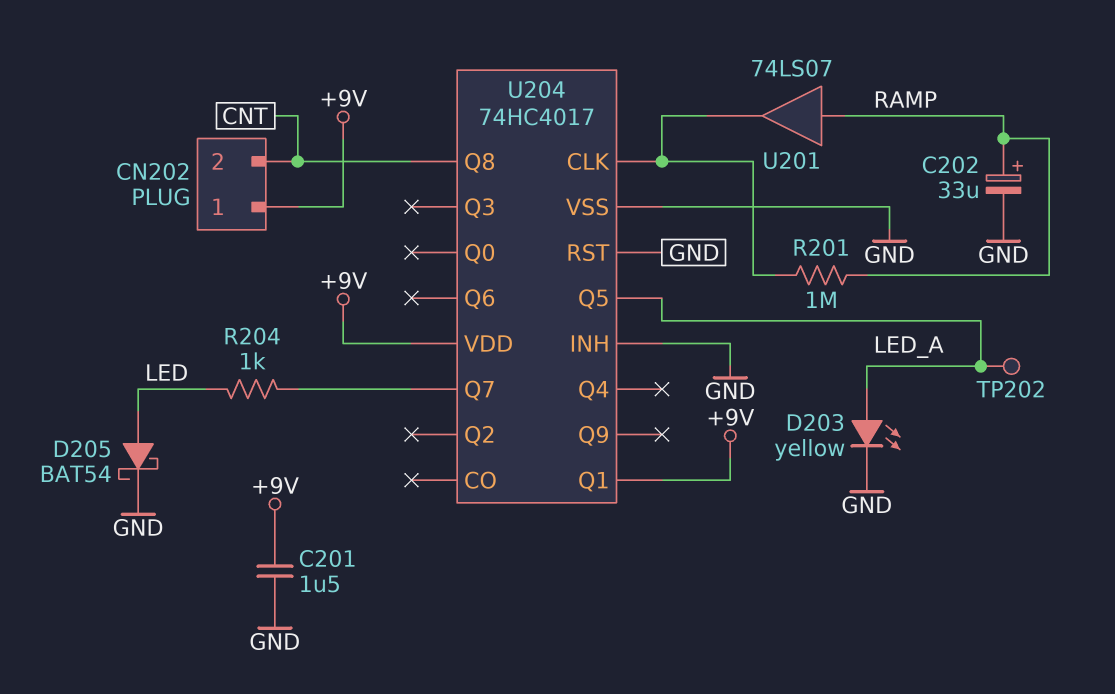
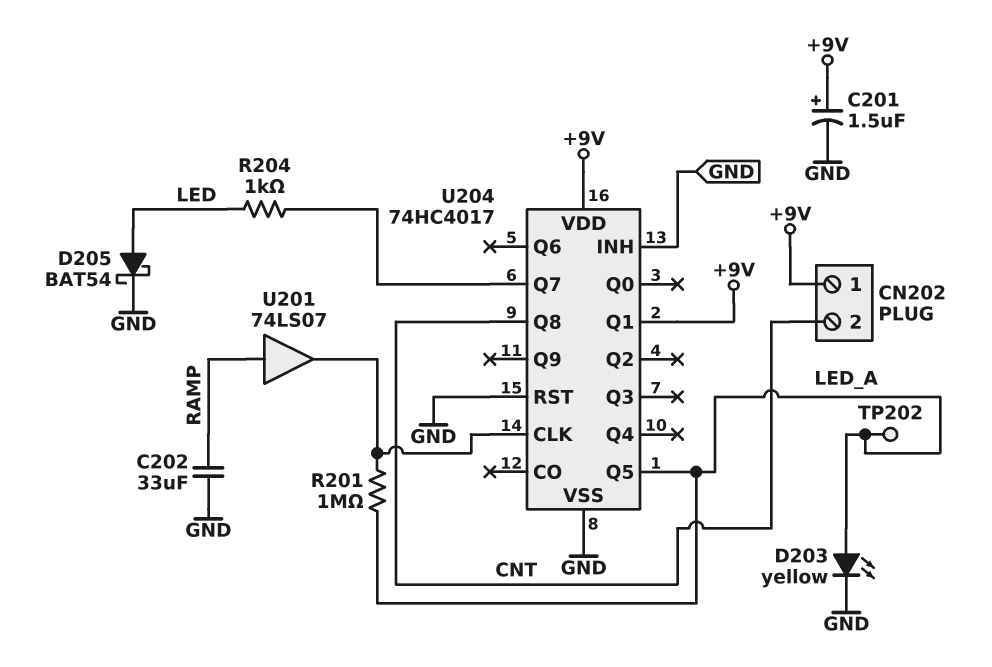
C201: 1.5uF (+9V, GND) -> 1.5uF (plus +9V, minus GND)
C202: 33uF (plus RAMP, minus GND) -> 33uF (GND, RAMP)
R201: 1M (RAMP, U204/CLK) -> 1M (LED_A, U204/CLK)

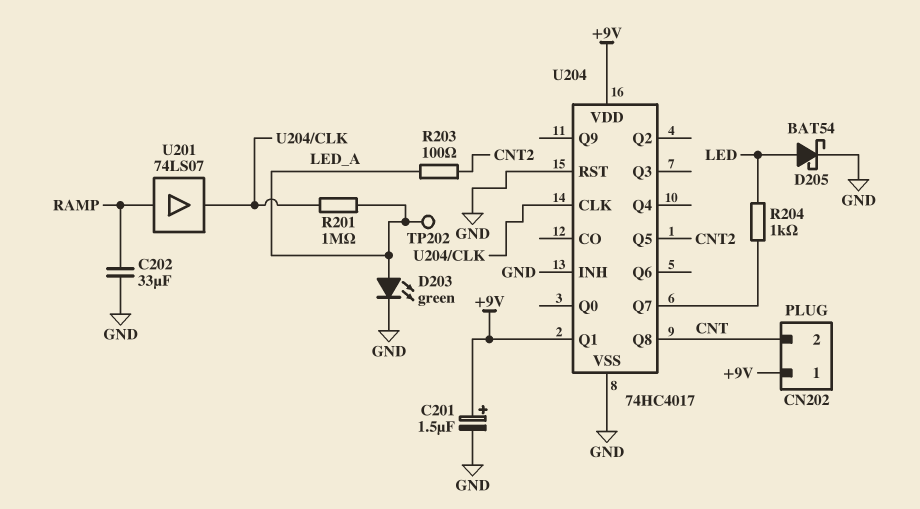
D203: LED yellow (A LED_A, K GND) -> LED green (A LED_A, K GND)
R203: none -> 100 (CNT2, LED_A)
U204 pin Q5: LED_A -> CNT2

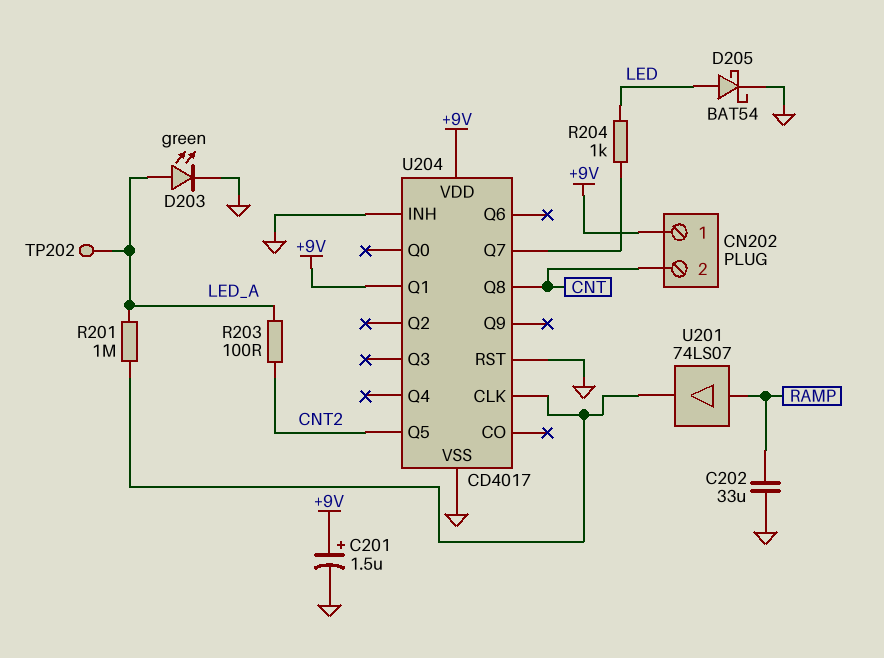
U204: 74HC4017 -> CD4017

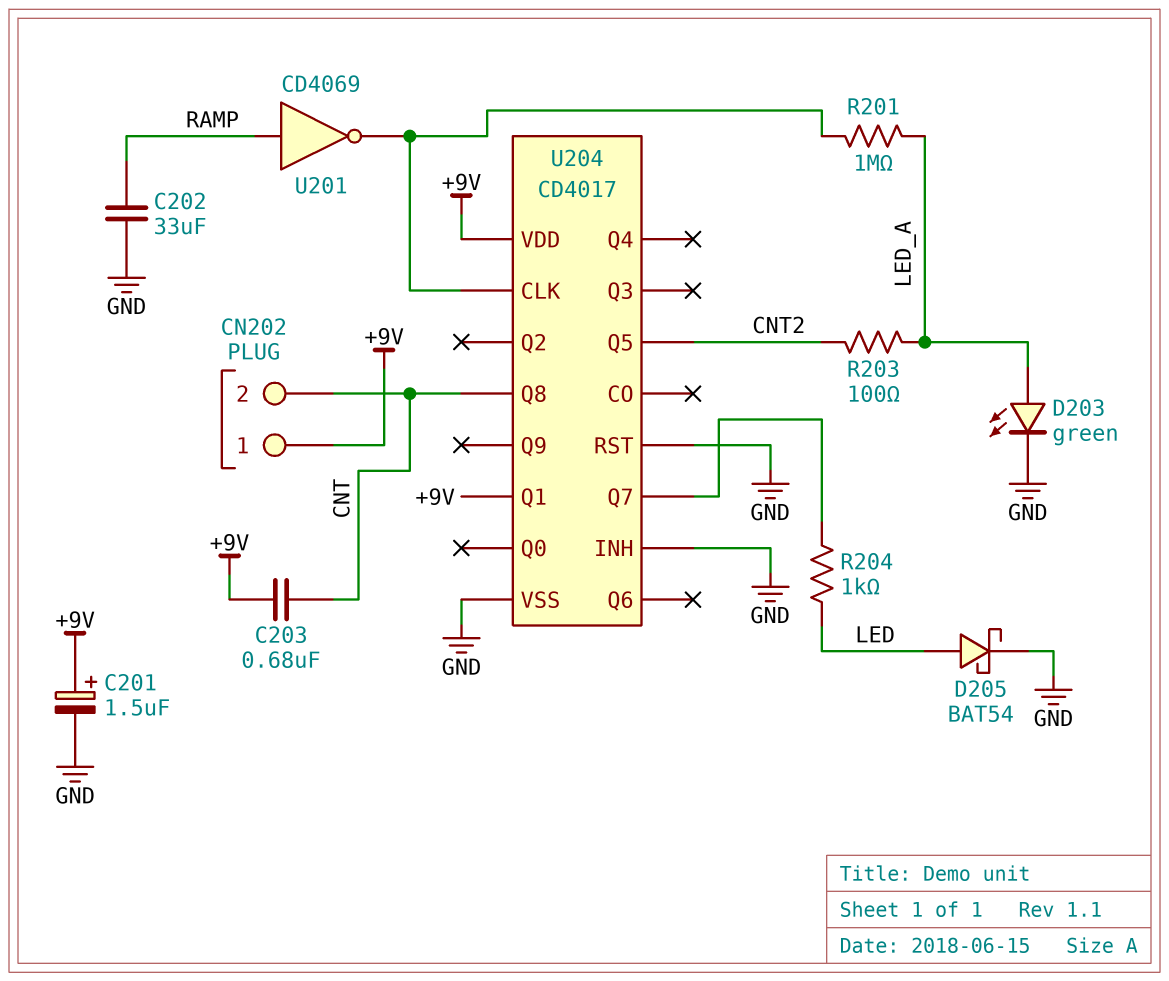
C203: none -> 680nF (+9V, CNT)
TP202: test point (LED_A) -> none
U201: buffer 74LS07 (in RAMP, out U204/CLK) -> NOT CD4069 (in RAMP, out U204/CLK)

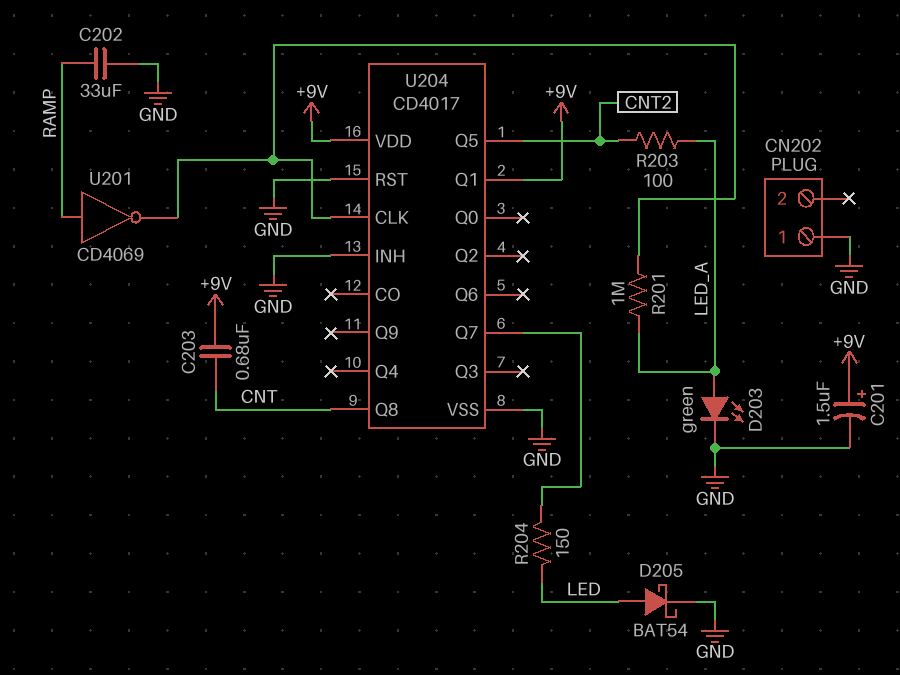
CN202 pin 1: +9V -> GND
CN202 pin 2: CNT -> none
R204: 1k (LED, U204/Q7) -> 150 (LED, U204/Q7)

